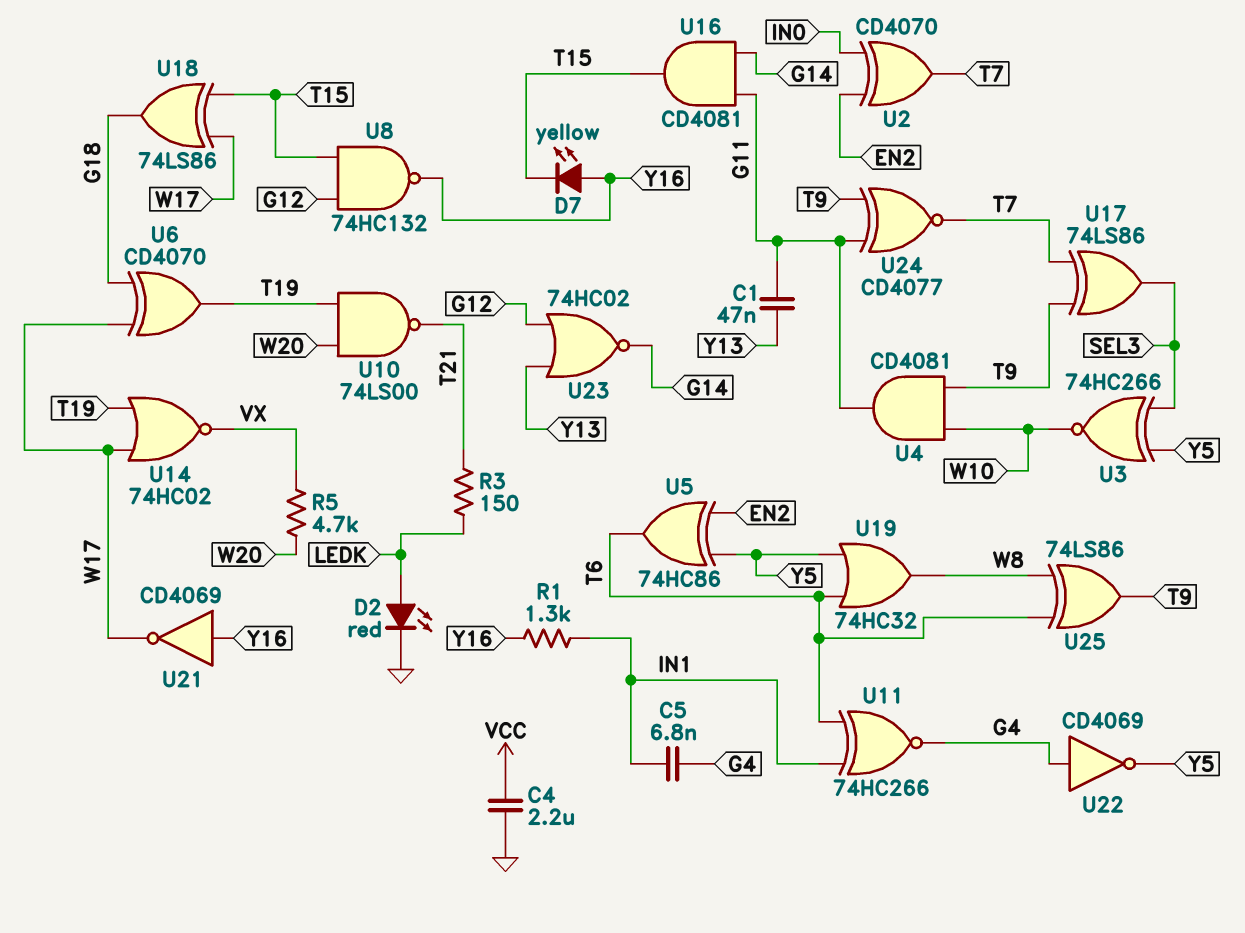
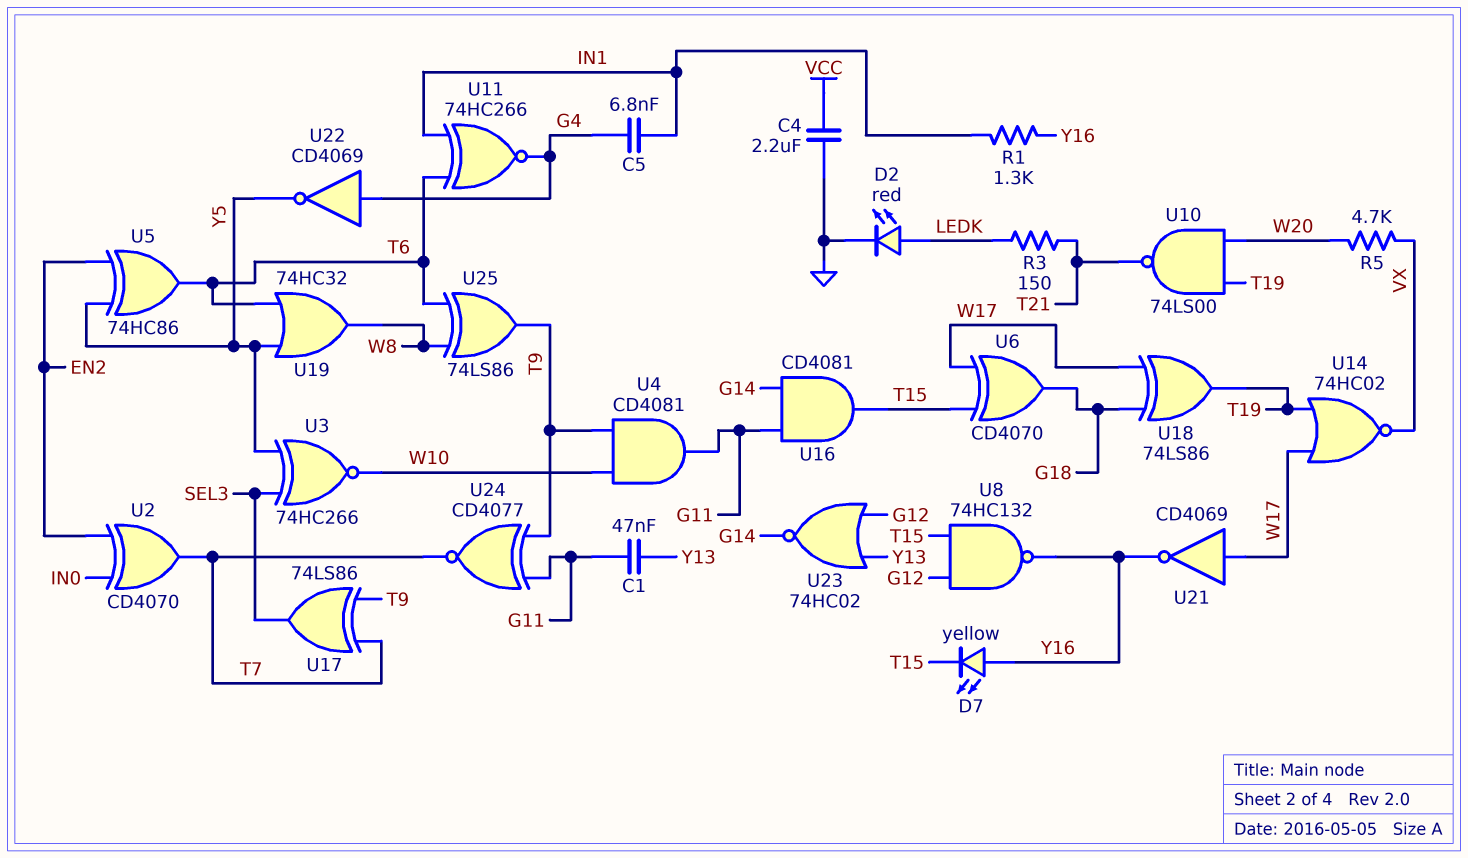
U6: XOR CD4070 (in G18, in W17, out T19) -> XOR CD4070 (in T15, in W17, out G18)
U18: XOR 74LS86 (in T15, in W17, out G18) -> XOR 74LS86 (in G18, in W17, out T19)
U21: NOT CD4069 (in Y16, out W17) -> NOT CD4069 (in W17, out Y16)

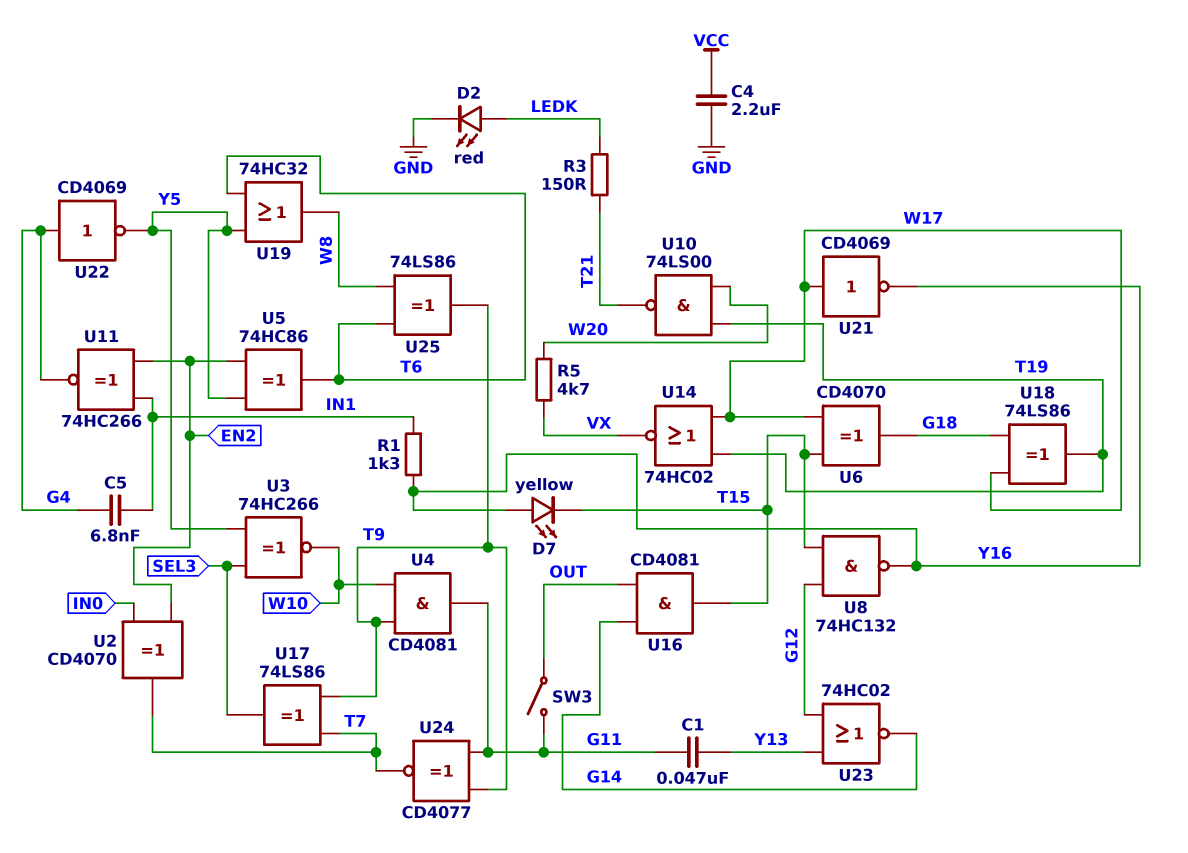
SW3: none -> switch (G11, OUT)
U11: XNOR 74HC266 (in IN1, in T6, out G4) -> XNOR 74HC266 (in EN2, in IN1, out G4)
U16: AND CD4081 (in G11, in G14, out T15) -> AND CD4081 (in G14, in OUT, out T15)

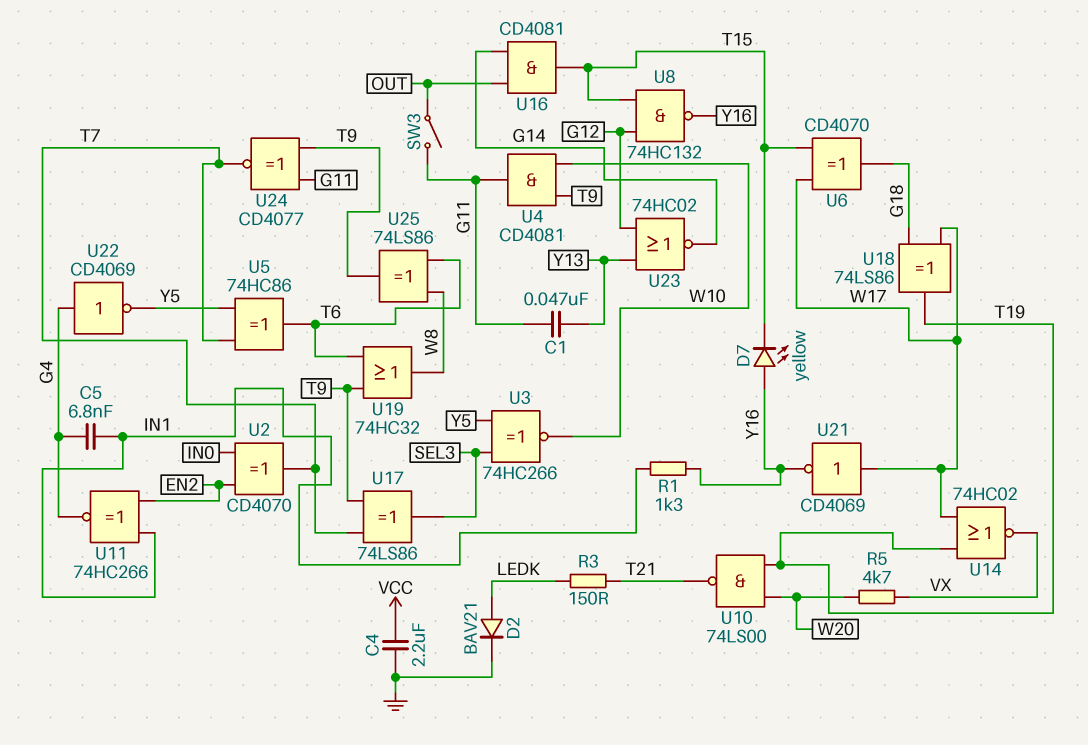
D2: LED red (A LEDK, K GND) -> diode BAV21 (A LEDK, K GND)
U5: XOR 74HC86 (in EN2, in Y5, out T6) -> XOR 74HC86 (in T7, in Y5, out T6)
U19: OR 74HC32 (in T6, in Y5, out W8) -> OR 74HC32 (in T6, in T9, out W8)

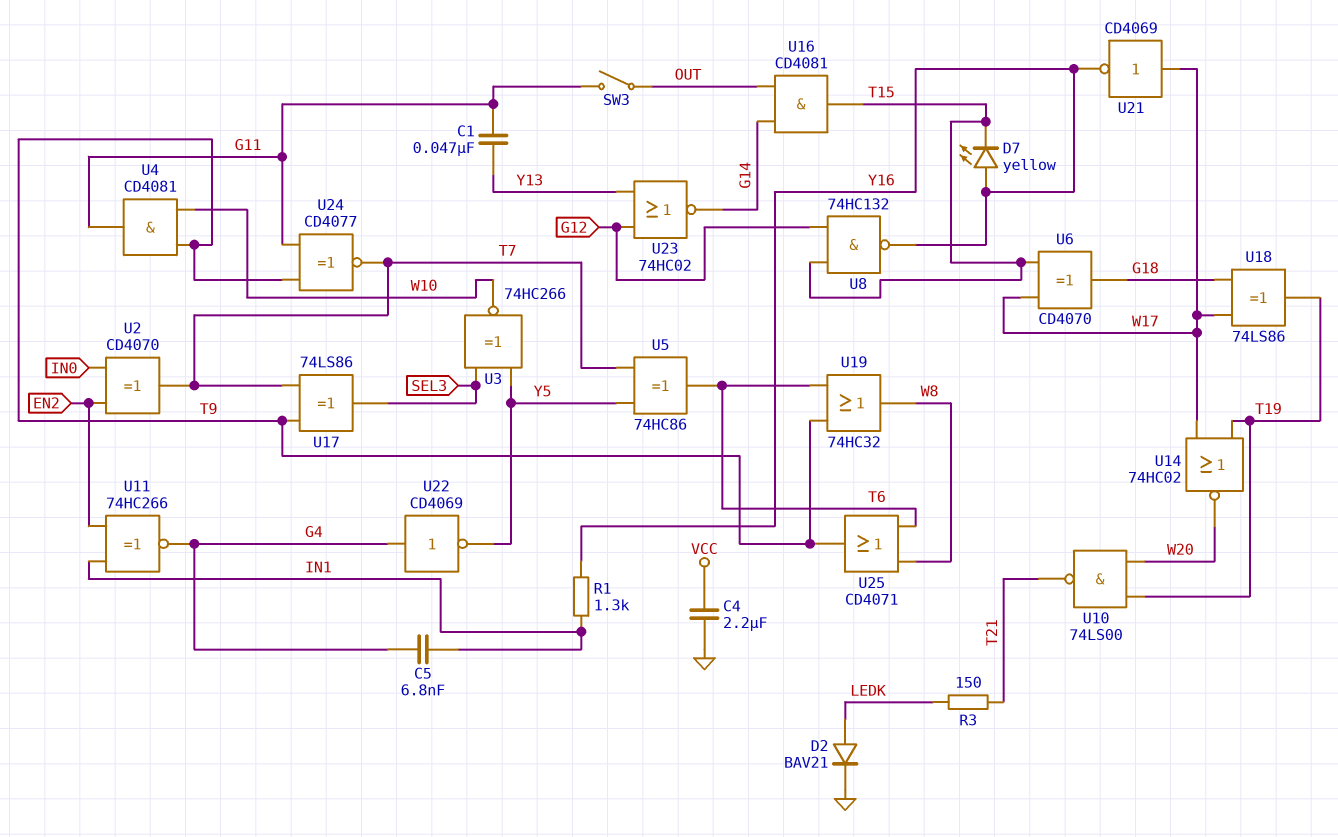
R5: 4.7k (VX, W20) -> none
U14: NOR 74HC02 (in T19, in W17, out VX) -> NOR 74HC02 (in T19, in W17, out W20)
U25: XOR 74LS86 (in T6, in W8, out T9) -> OR CD4071 (in T6, in W8, out T9)

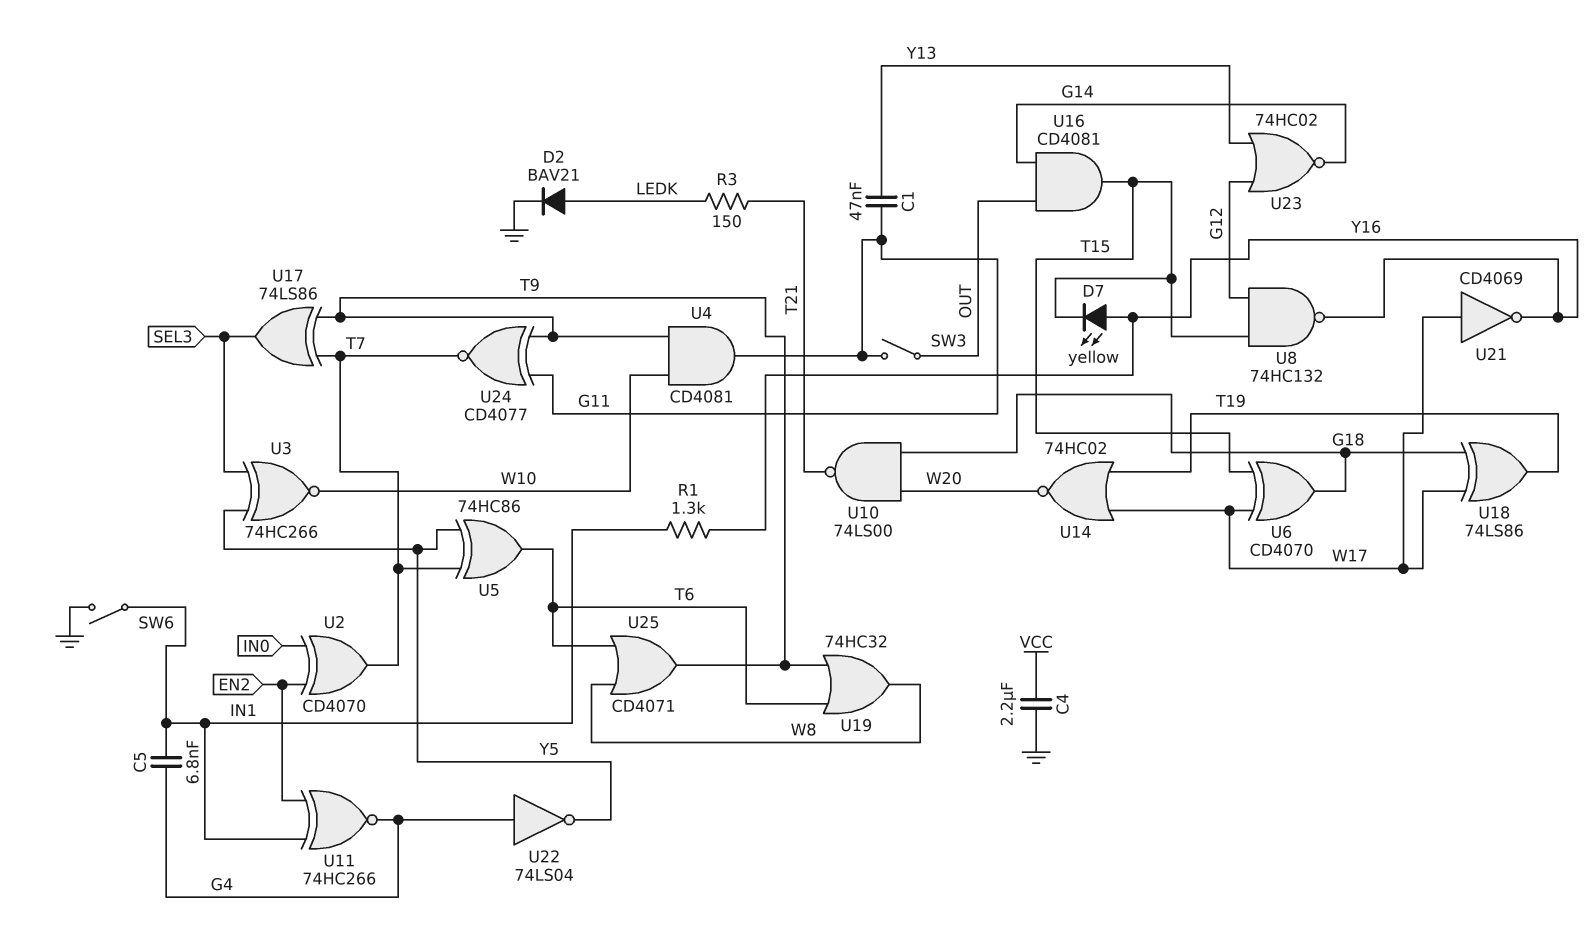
SW6: none -> switch (GND, IN1)
U10: NAND 74LS00 (in T19, in W20, out T21) -> NAND 74LS00 (in G18, in W20, out T21)
U22: NOT CD4069 (in G4, out Y5) -> NOT 74LS04 (in G4, out Y5)

